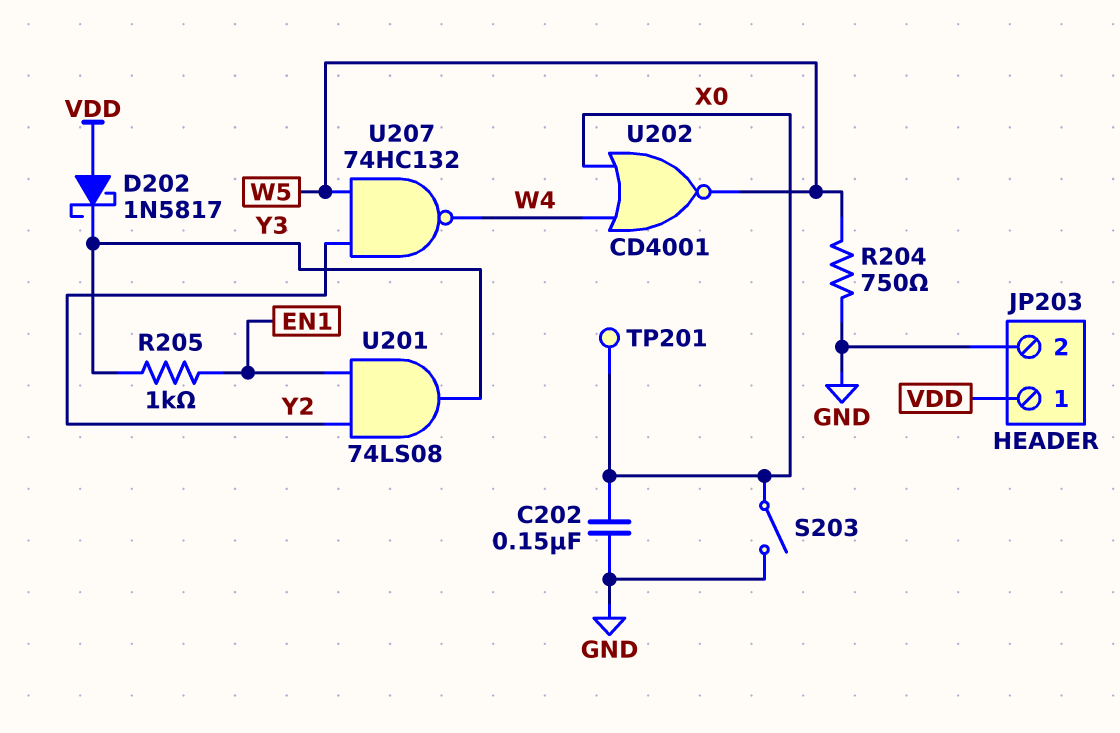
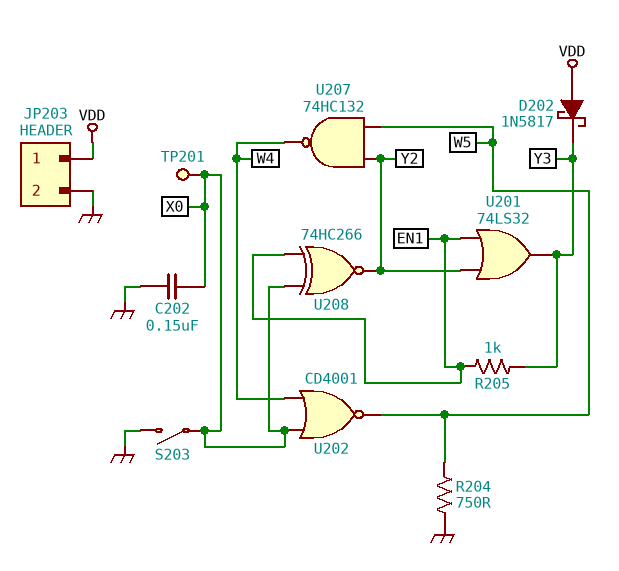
U201: AND 74LS08 (in EN1, in Y2, out Y3) -> OR 74LS32 (in EN1, in Y2, out Y3)
U208: none -> XNOR 74HC266 (in EN1, in X0, out Y2)

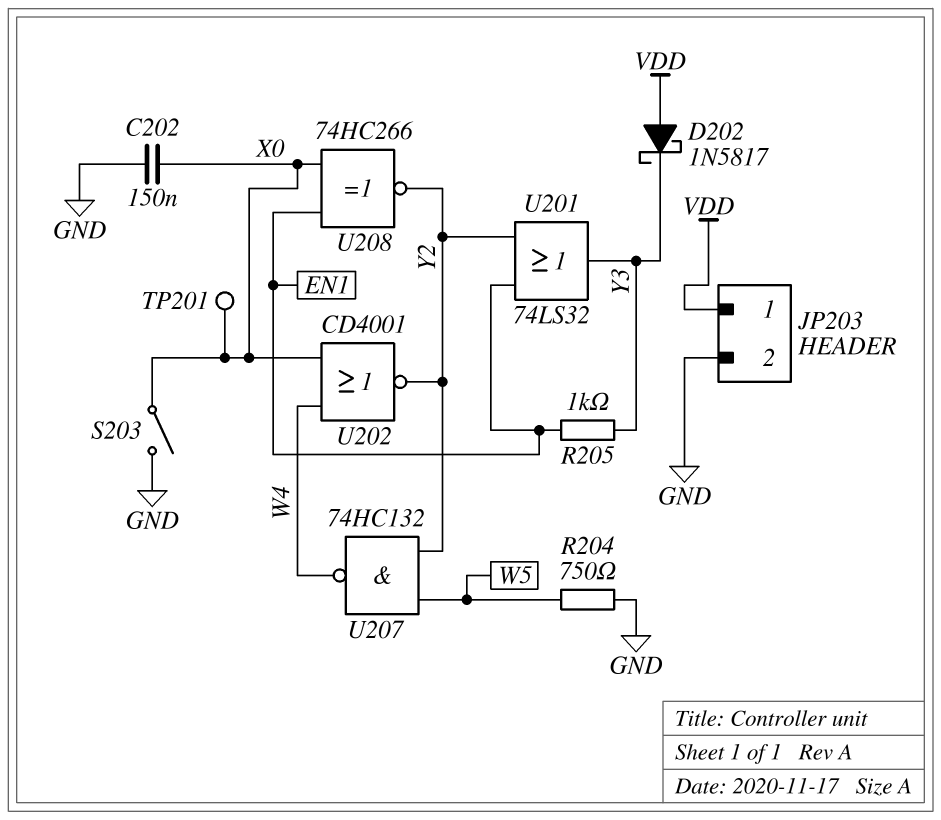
U202: NOR CD4001 (in W4, in X0, out W5) -> NOR CD4001 (in W4, in X0, out Y2)

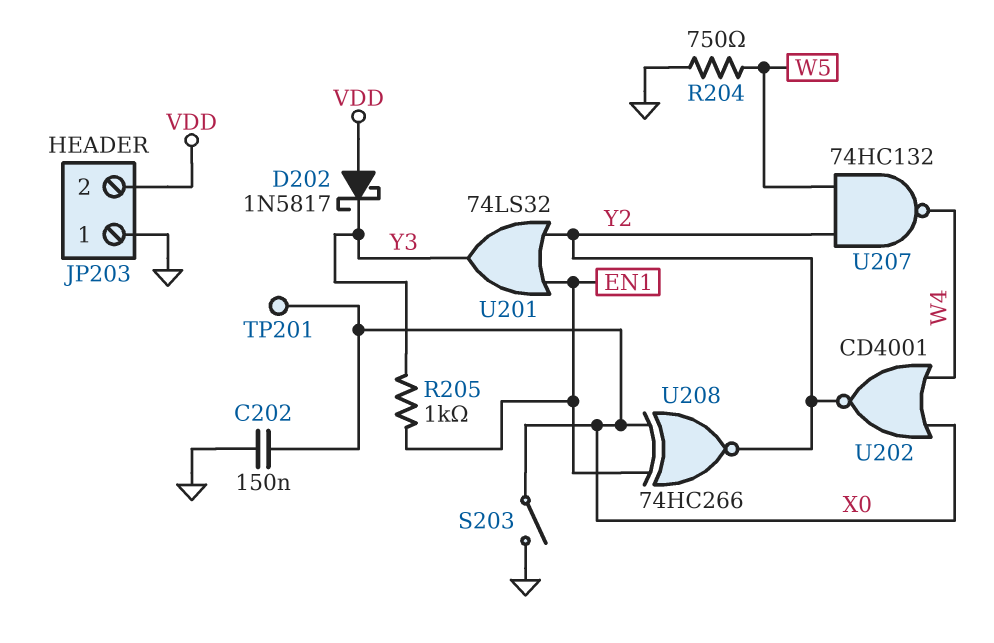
JP203 pin 1: VDD -> GND
JP203 pin 2: GND -> VDD

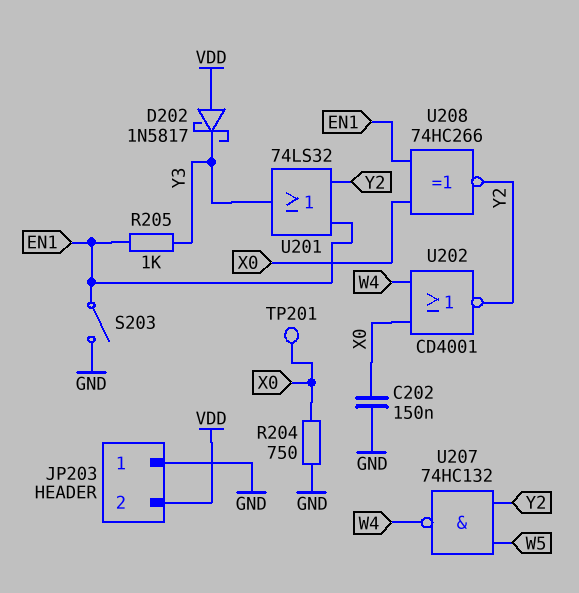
R204: 750 (GND, W5) -> 750 (GND, X0)
S203: switch (GND, X0) -> switch (EN1, GND)

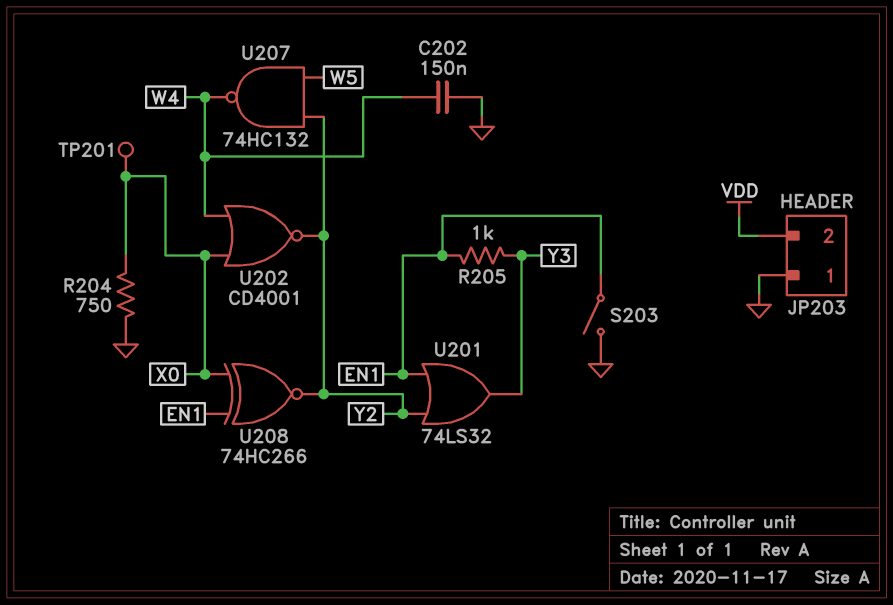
C202: 150nF (GND, X0) -> 150nF (GND, W4)
D202: schottky 1N5817 (A VDD, K Y3) -> none

